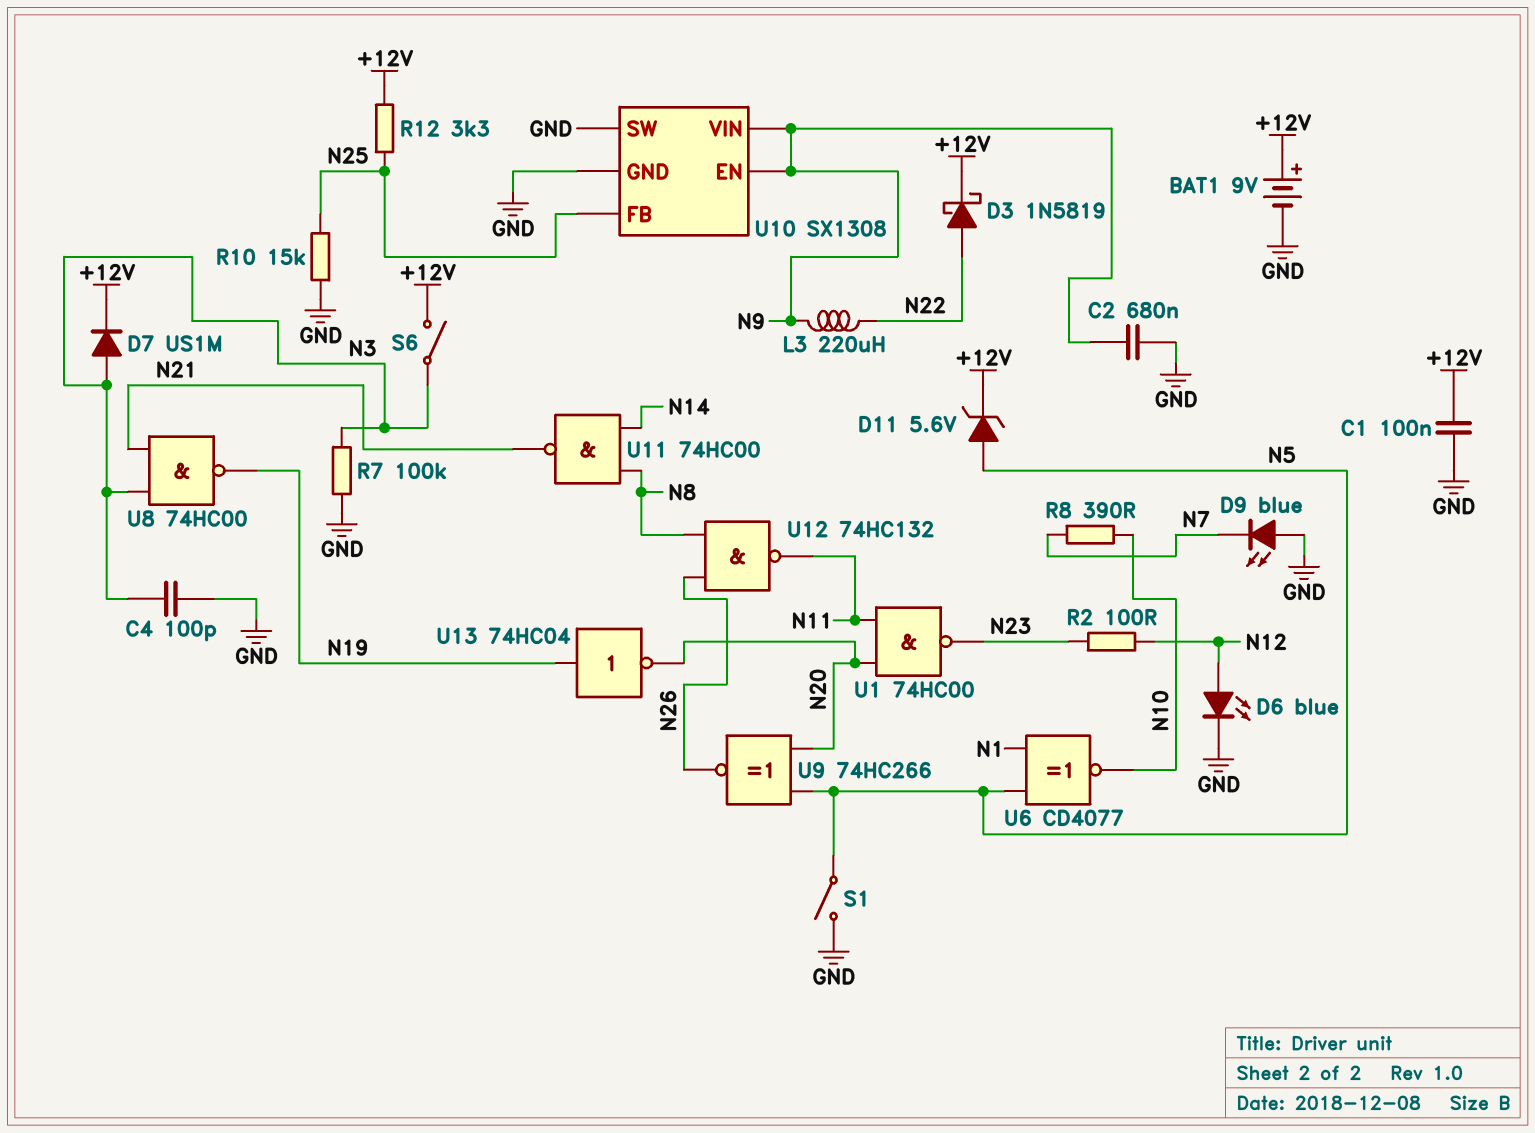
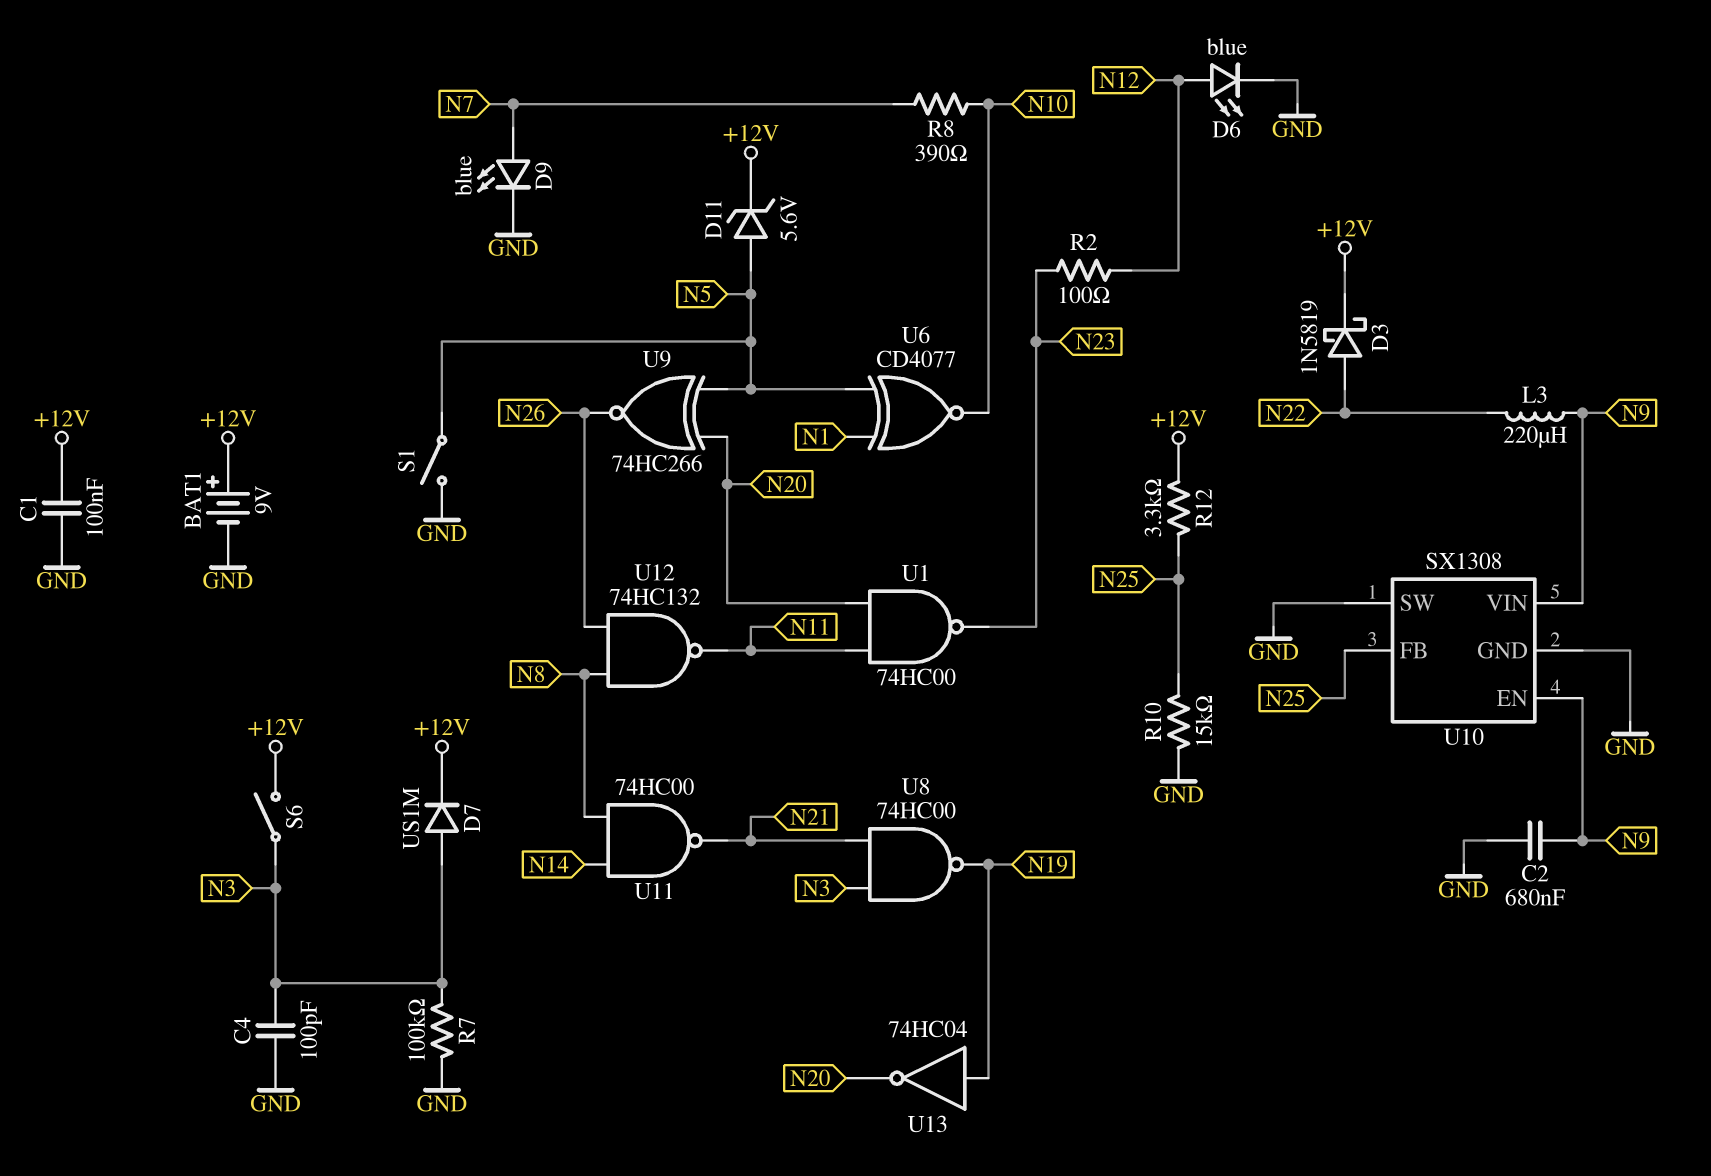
D9: LED blue (A GND, K N7) -> LED blue (A N7, K GND)

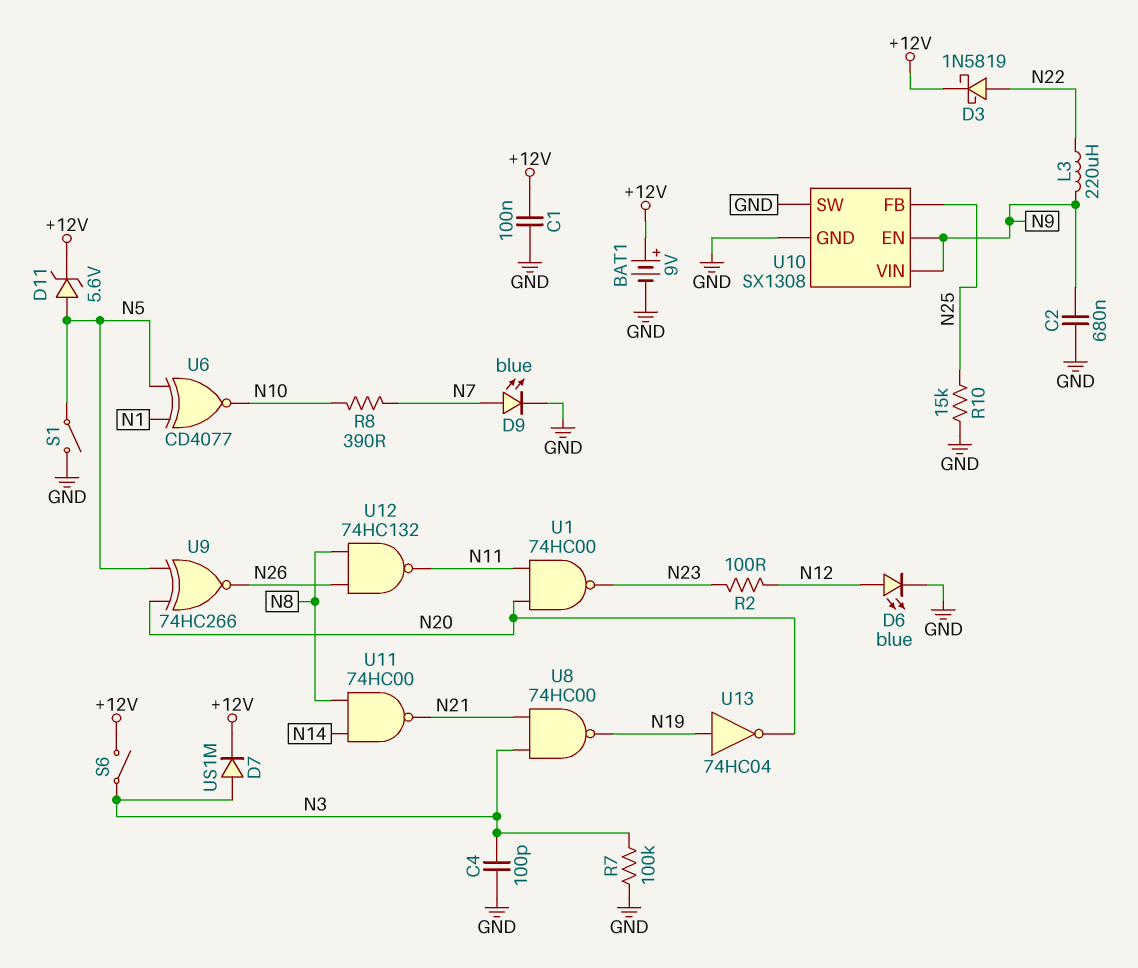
R12: 3.3k (+12V, N25) -> none

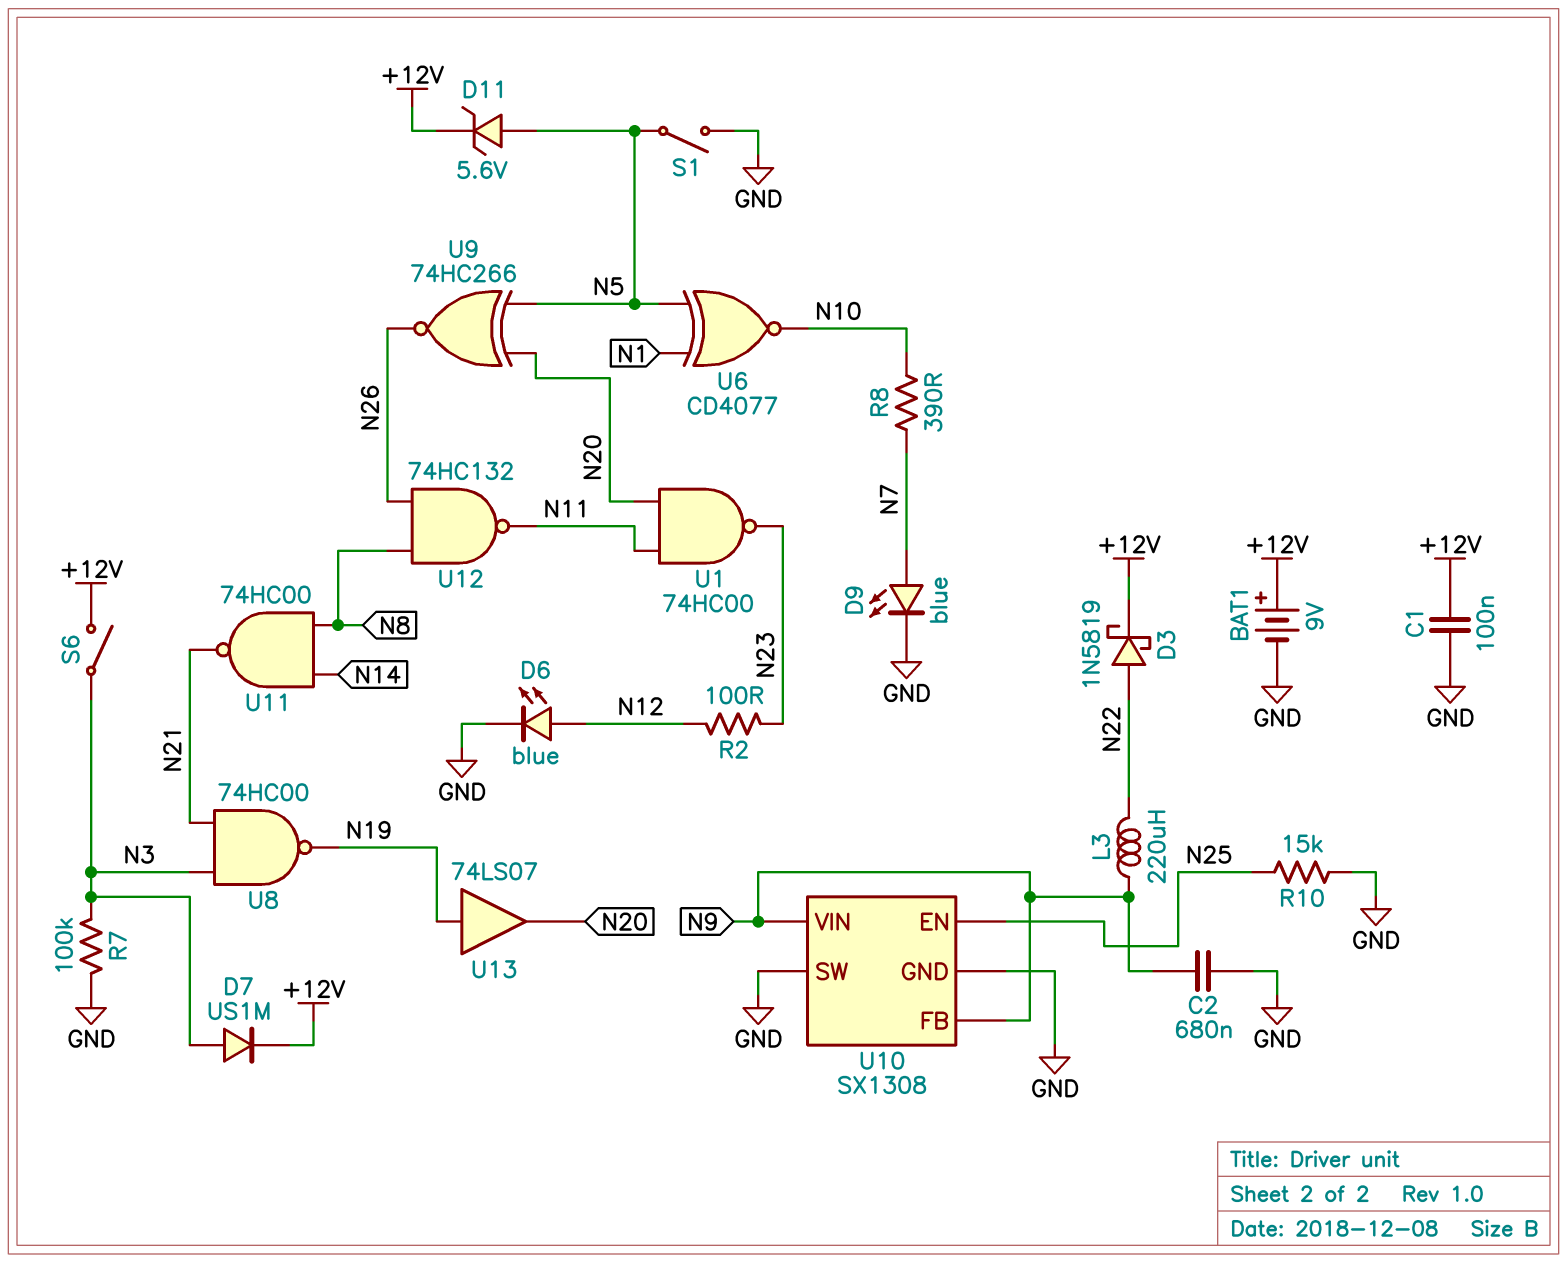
C4: 100pF (GND, N3) -> none
U10 pin EN: N9 -> N25
U10 pin FB: N25 -> N9
U13: NOT 74HC04 (in N19, out N20) -> buffer 74LS07 (in N19, out N20)

